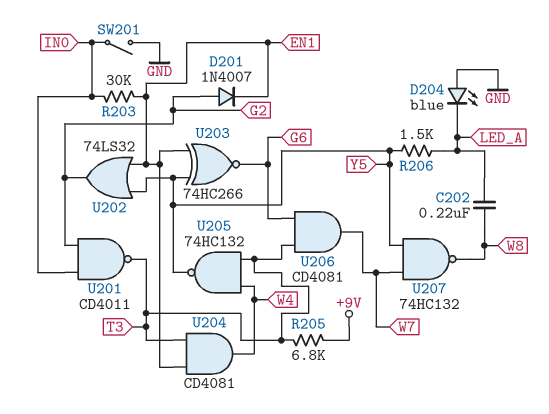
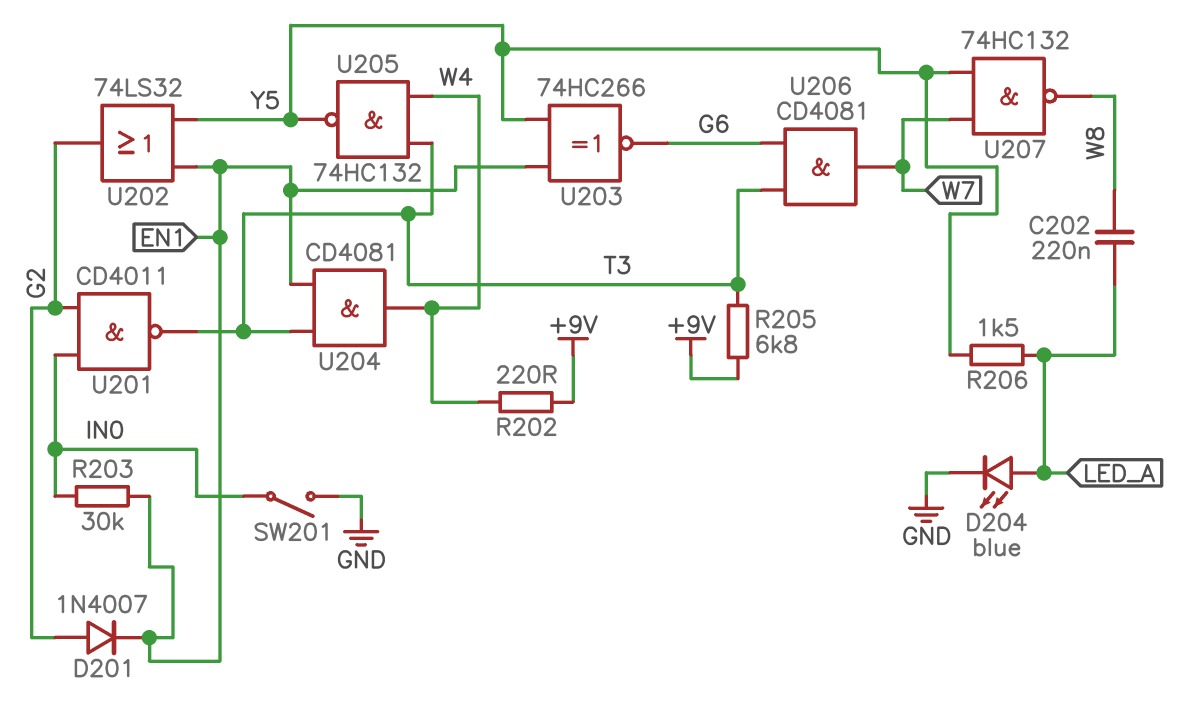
D204: LED blue (A GND, K LED_A) -> LED blue (A LED_A, K GND)
R202: none -> 220 (+9V, W4)

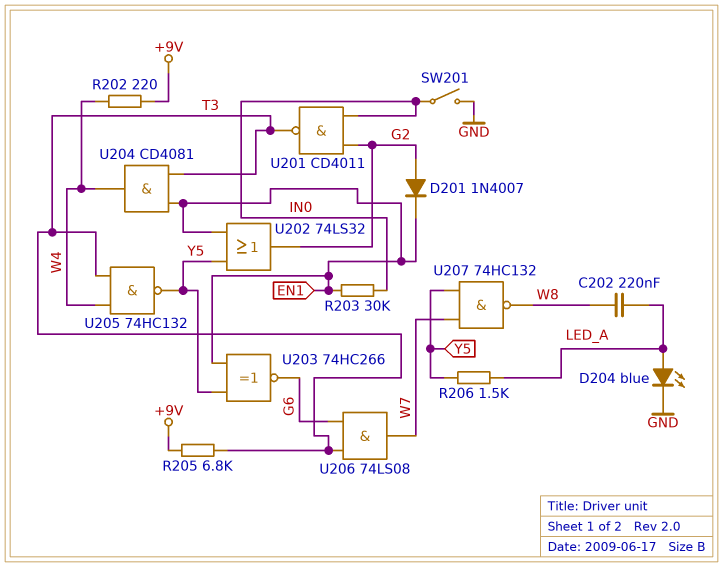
U206: AND CD4081 (in G6, in T3, out W7) -> AND 74LS08 (in G6, in T3, out W7)

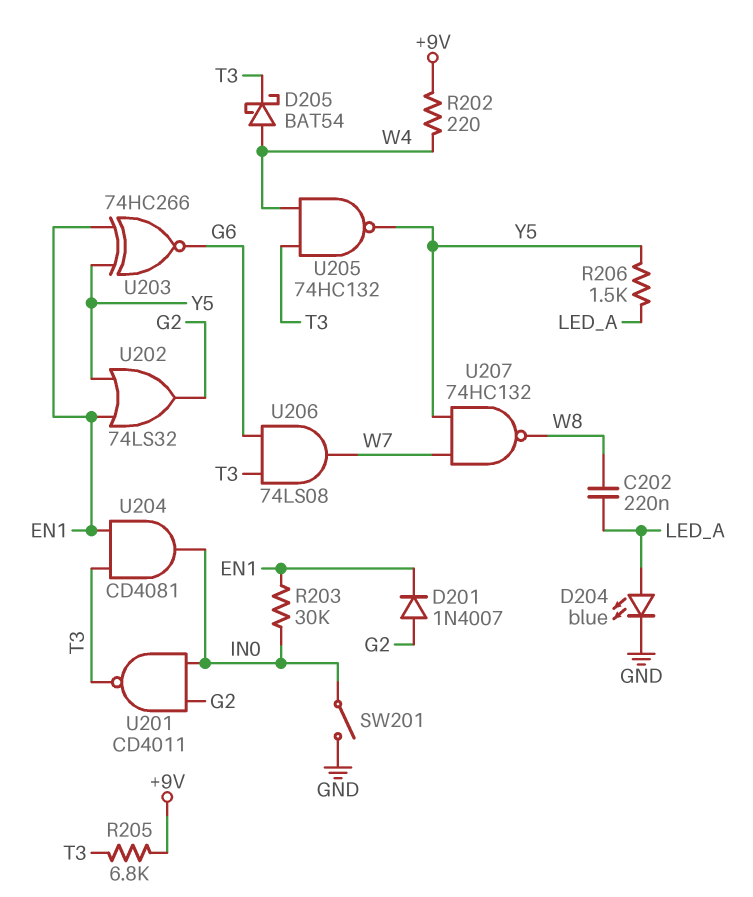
D205: none -> schottky BAT54 (A W4, K T3)
U204: AND CD4081 (in EN1, in T3, out W4) -> AND CD4081 (in EN1, in T3, out IN0)

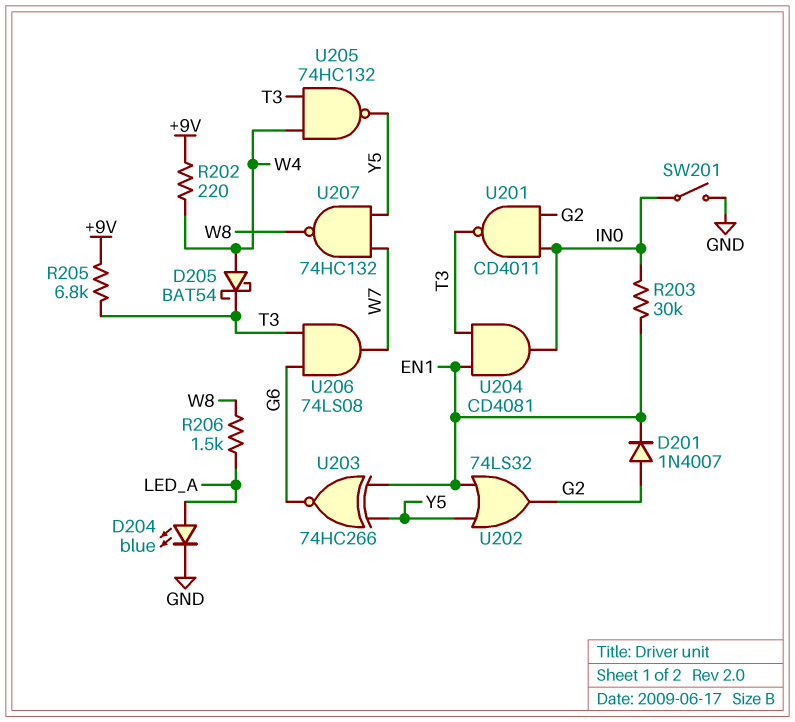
C202: 220nF (LED_A, W8) -> none
R206: 1.5k (LED_A, Y5) -> 1.5k (LED_A, W8)

